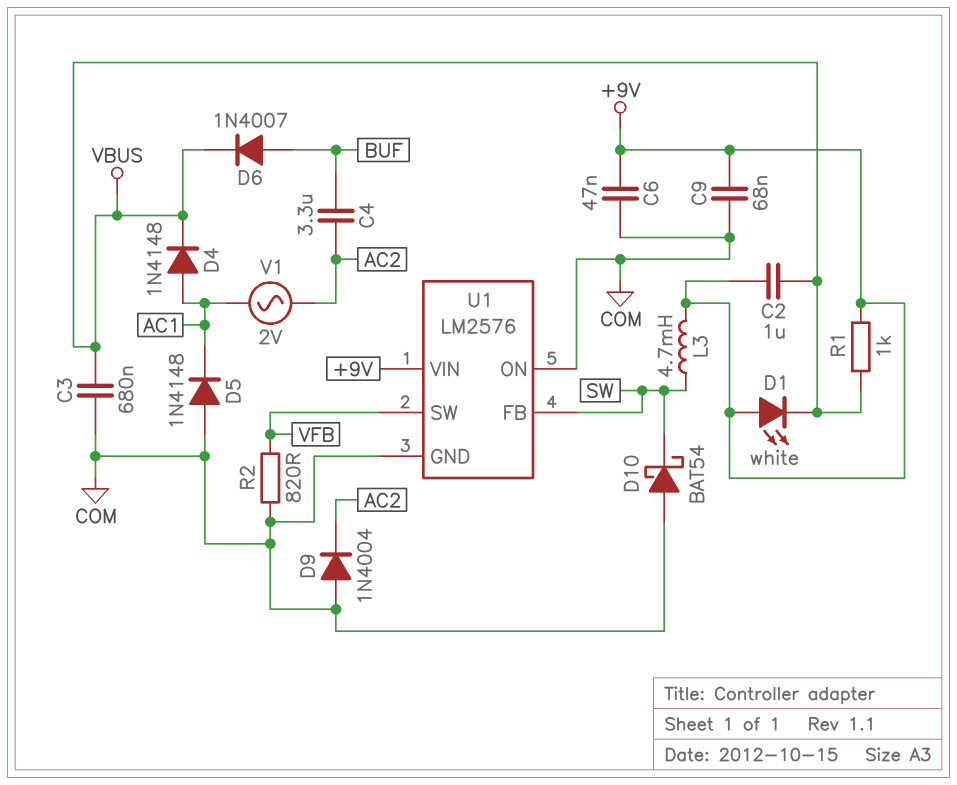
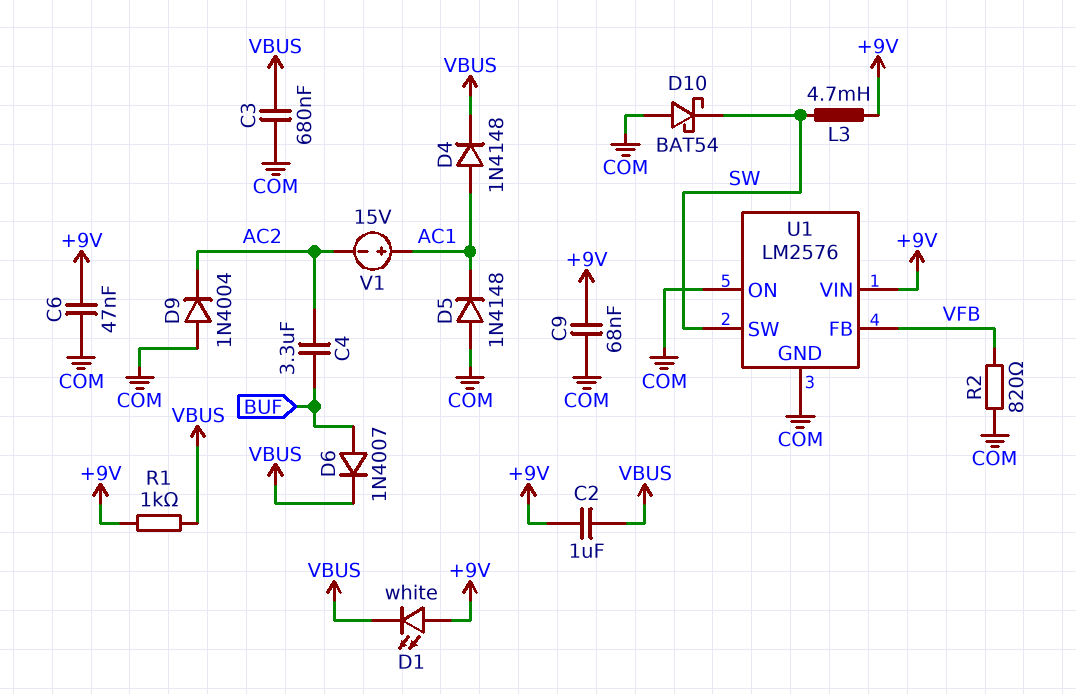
U1 pin FB: SW -> VFB
U1 pin SW: VFB -> SW
V1: AC 2V (AC1, AC2) -> 15V (plus AC1, minus AC2)

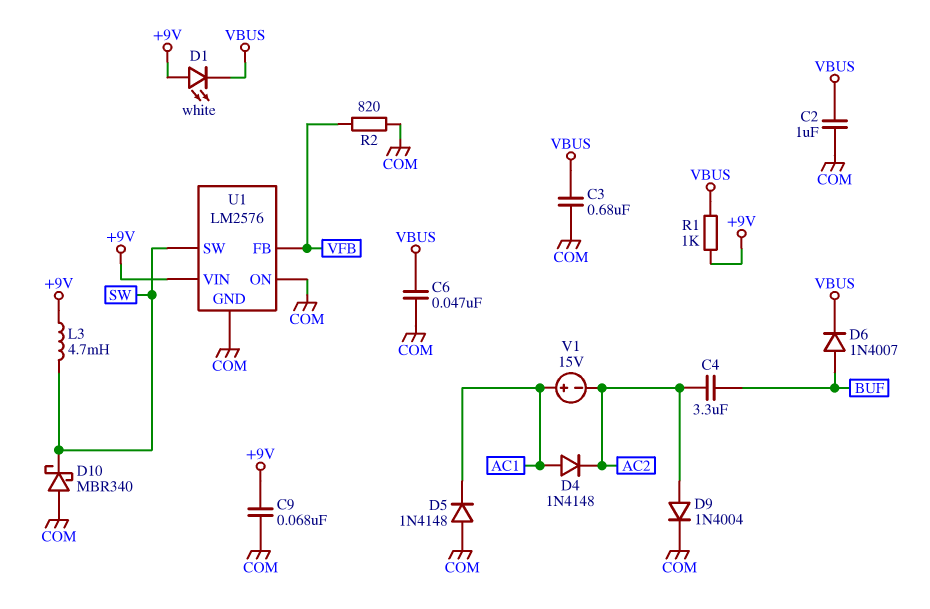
C2: 1uF (+9V, VBUS) -> 1uF (COM, VBUS)
C6: 47nF (+9V, COM) -> 47nF (COM, VBUS)
D4: diode 1N4148 (A AC1, K VBUS) -> diode 1N4148 (A AC1, K AC2)
D9: diode 1N4004 (A COM, K AC2) -> diode 1N4004 (A AC2, K COM)
D10: schottky BAT54 (A COM, K SW) -> schottky MBR340 (A COM, K SW)

